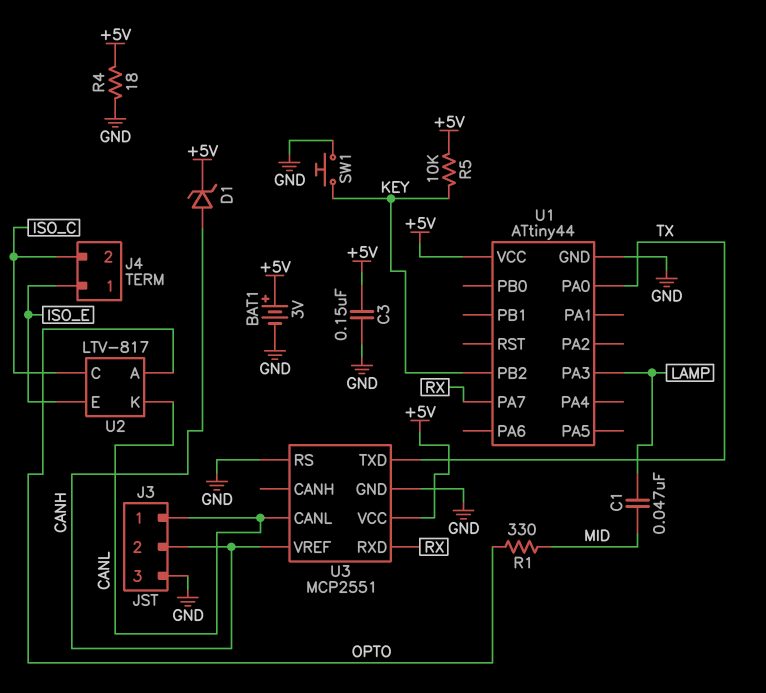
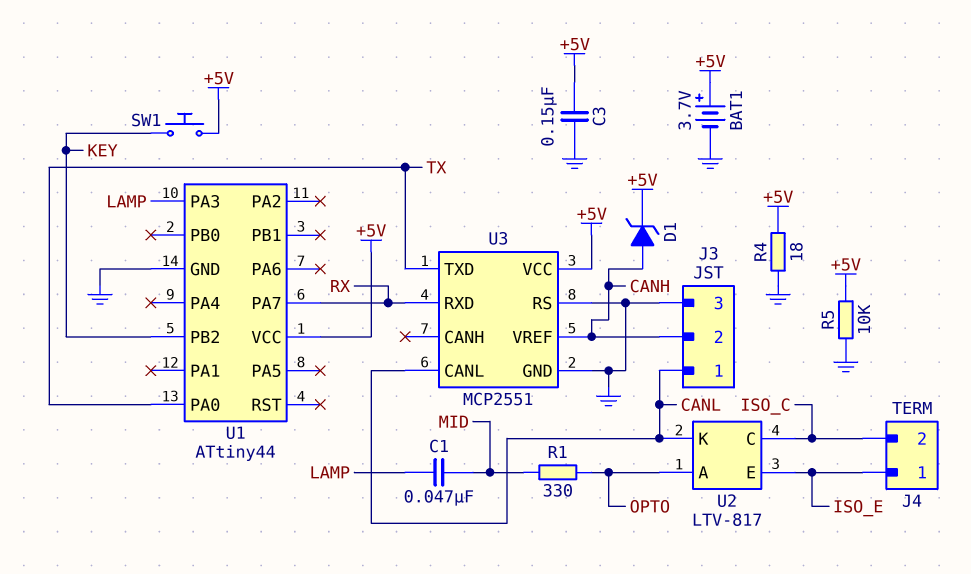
BAT1: 3V (plus +5V, minus GND) -> 3.7V (plus +5V, minus GND)
R5: 10k (+5V, KEY) -> 10k (+5V, GND)
SW1: button (GND, KEY) -> button (+5V, KEY)

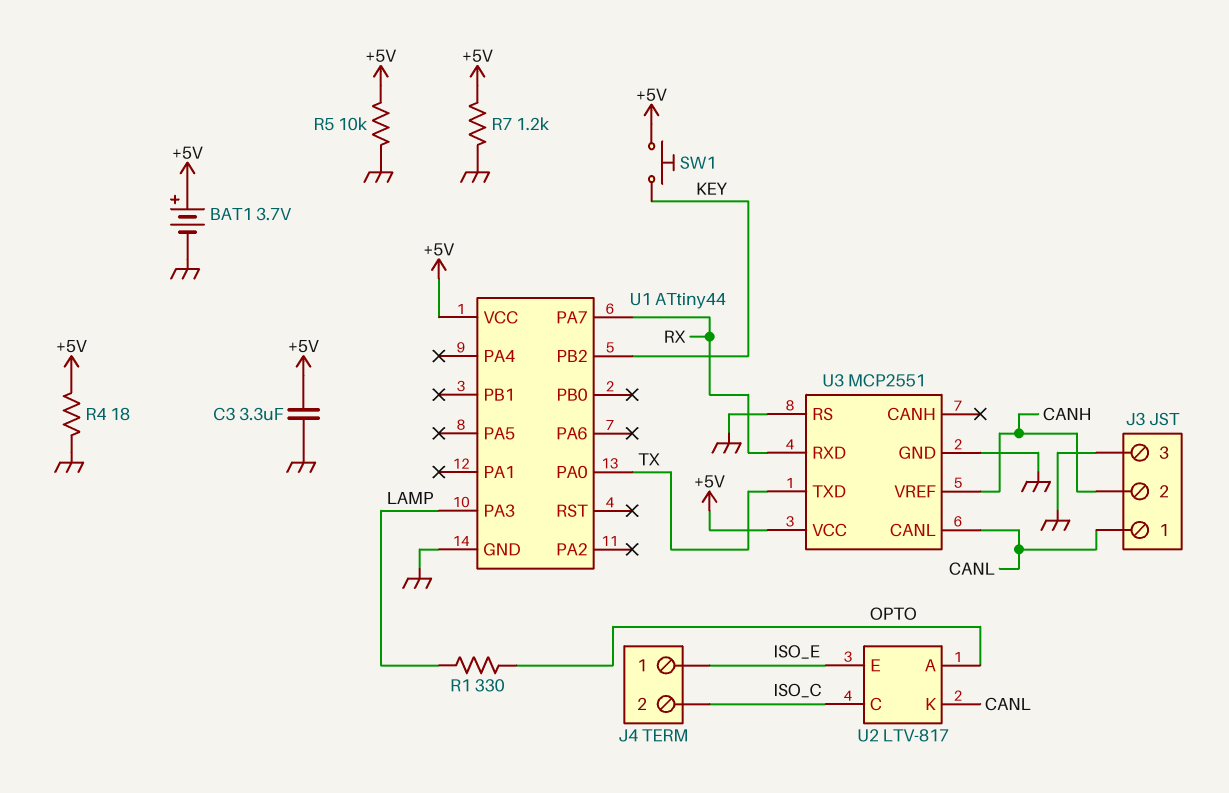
C1: 47nF (LAMP, MID) -> none
C3: 150nF (+5V, GND) -> 3.3uF (+5V, GND)
D1: zener (A CANH, K +5V) -> none
R1: 330 (MID, OPTO) -> 330 (LAMP, OPTO)
R7: none -> 1.2k (+5V, GND)

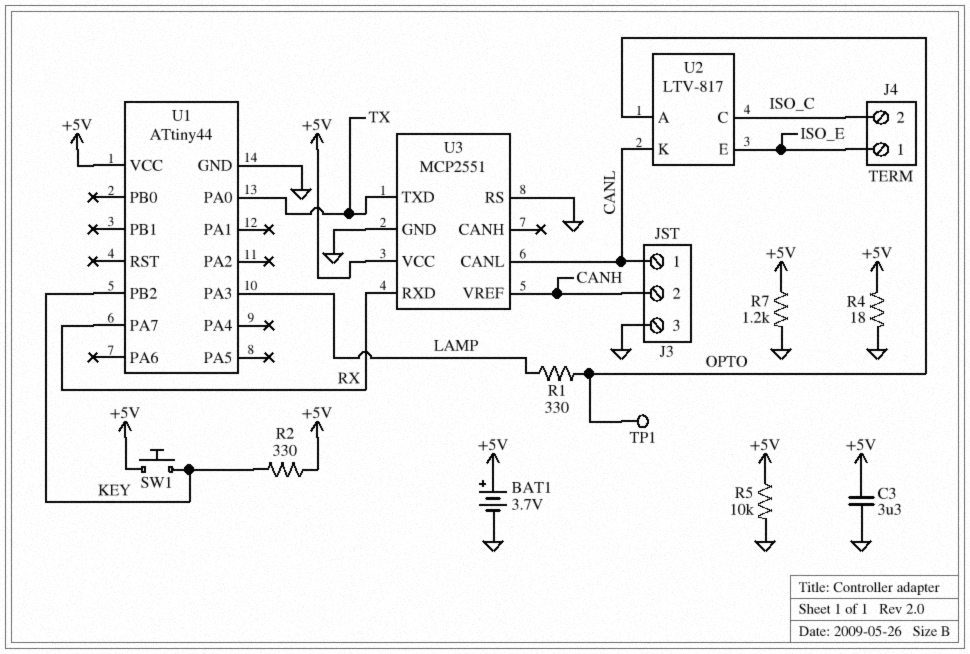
R2: none -> 330 (+5V, KEY)
TP1: none -> test point (OPTO)

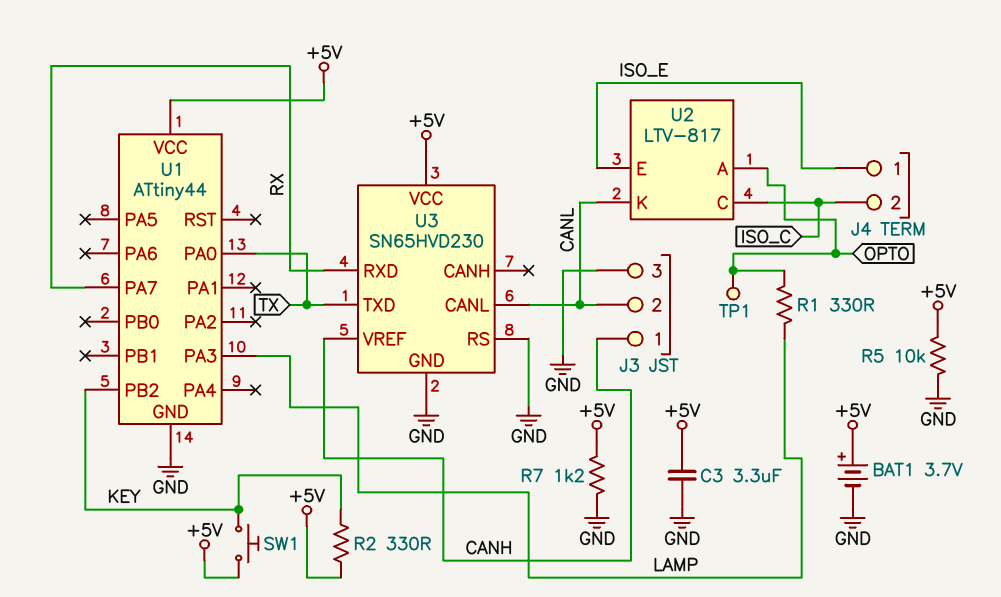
J3 pin 1: CANL -> CANH
J3 pin 2: CANH -> CANL
R4: 18 (+5V, GND) -> none
U3: MCP2551 -> SN65HVD230

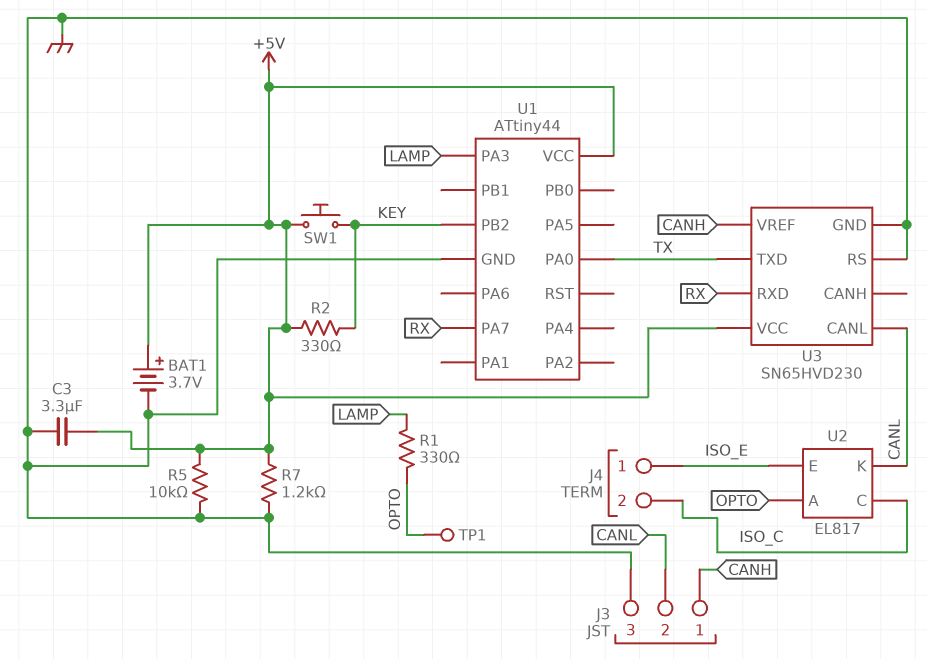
U2: LTV-817 -> EL817

